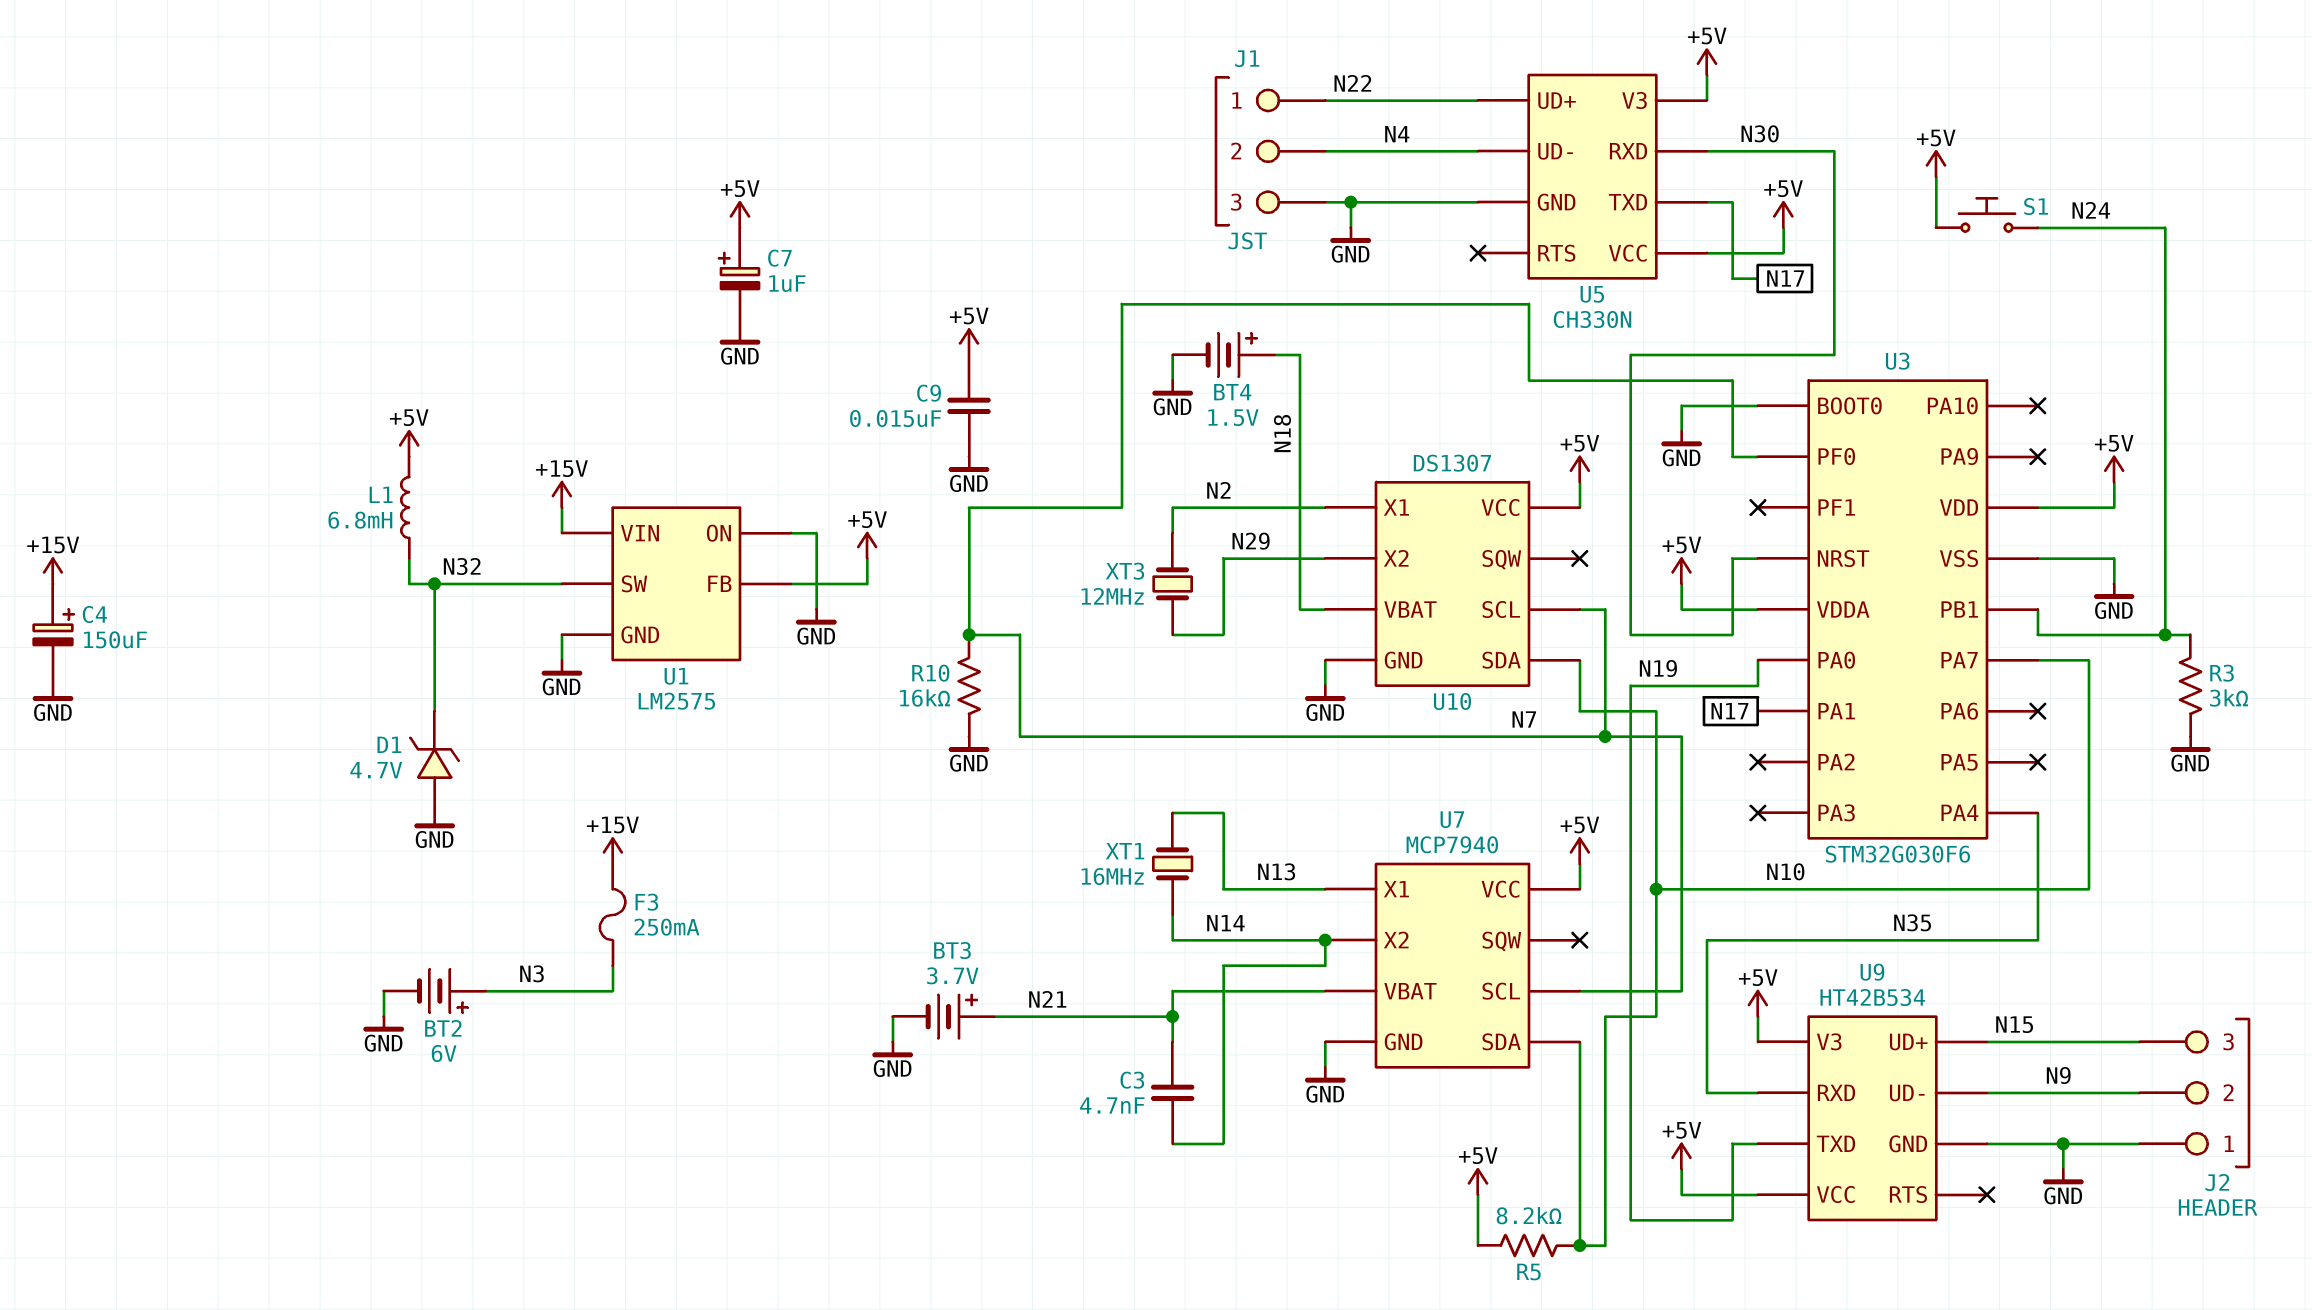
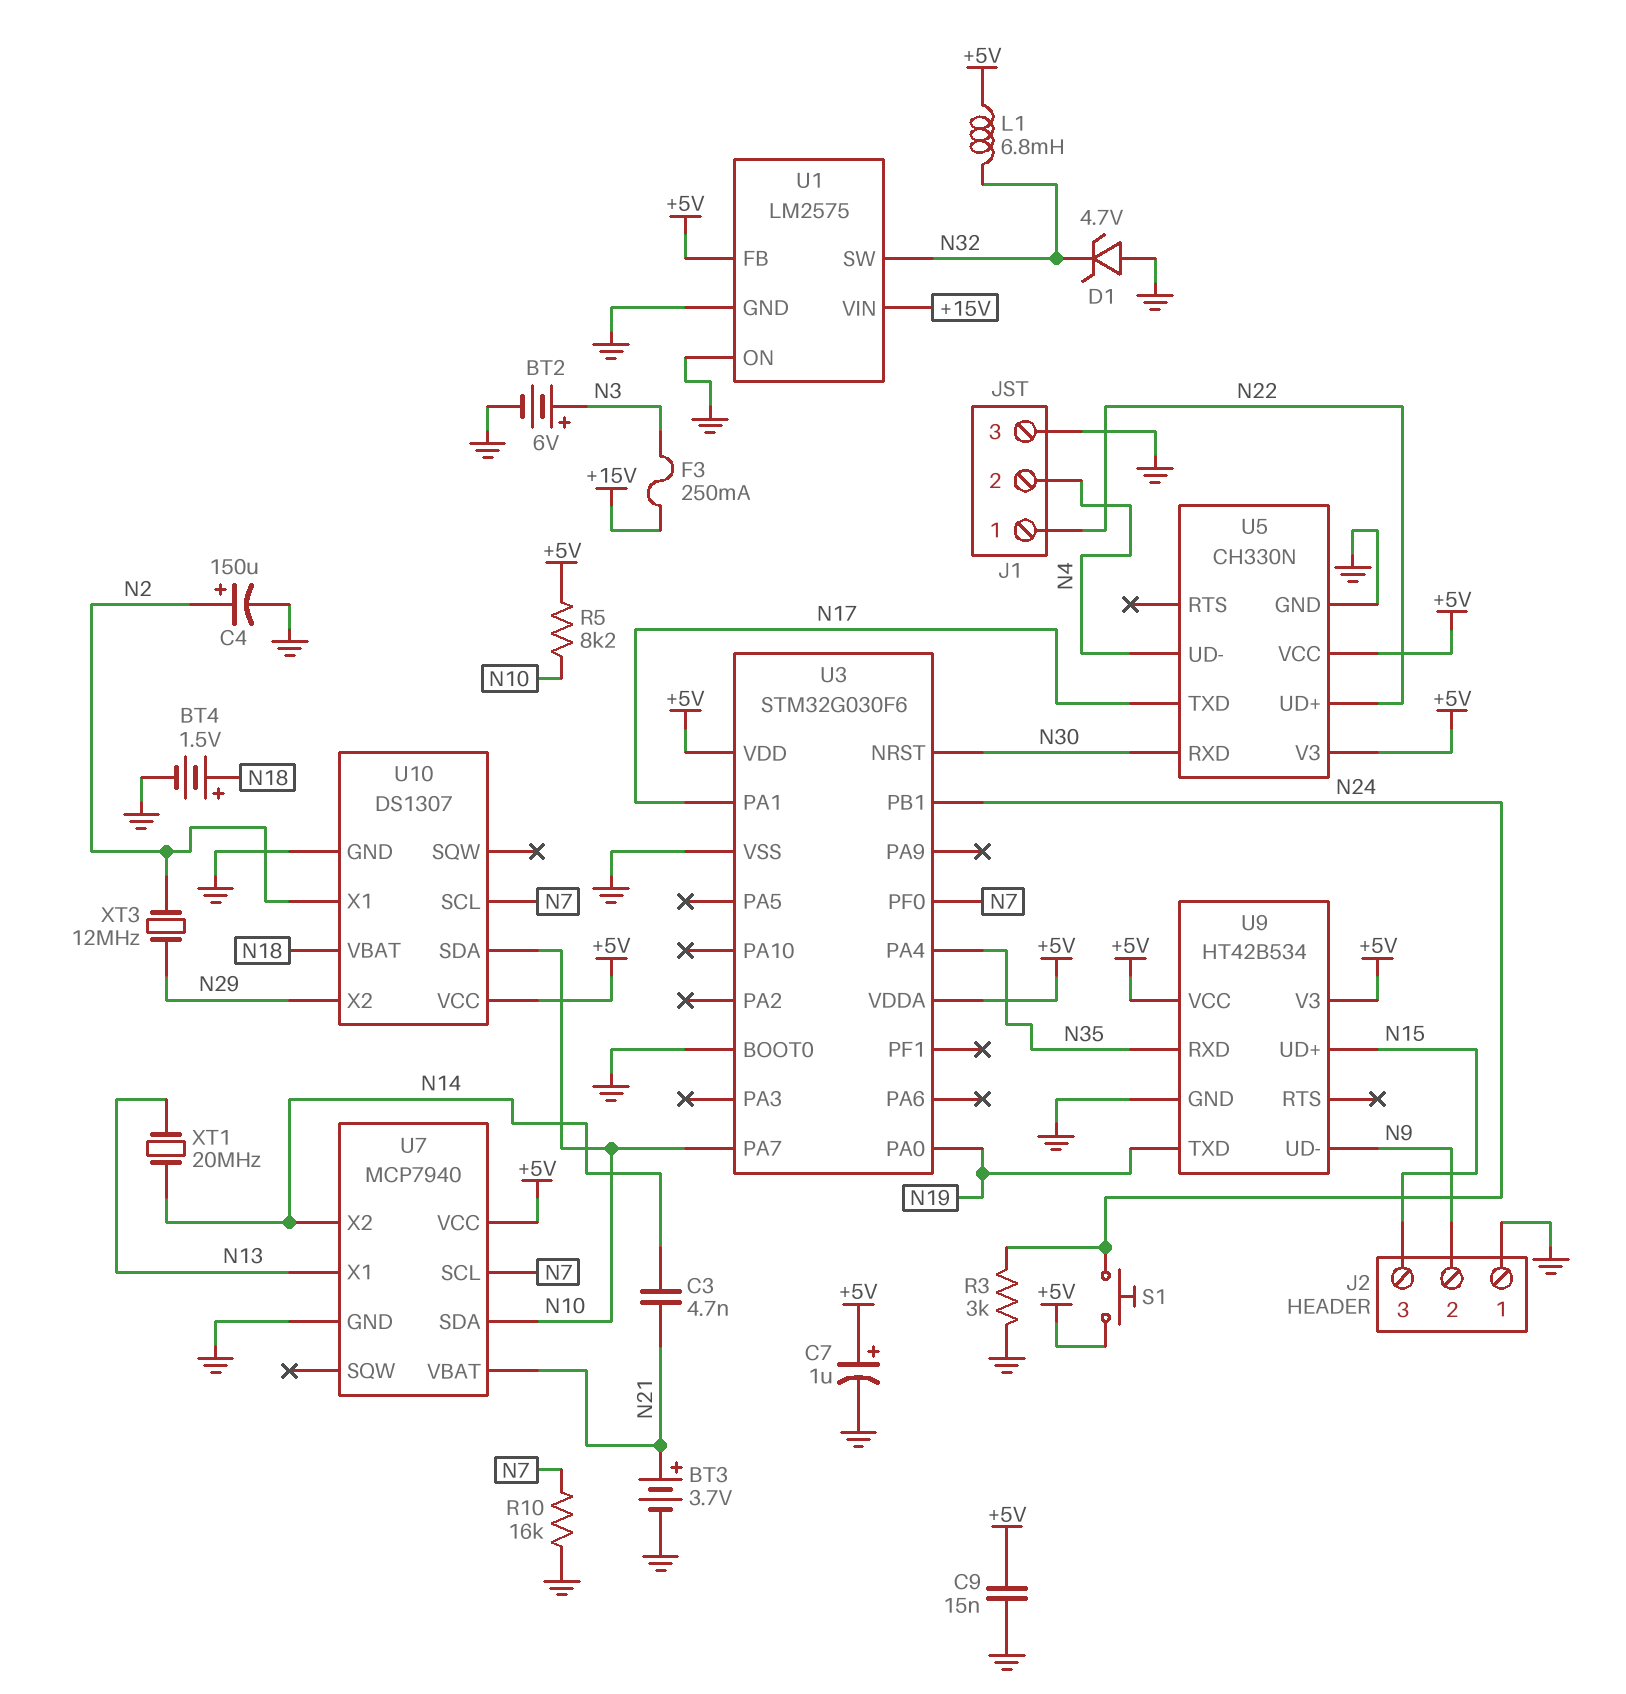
C4: 150uF (plus +15V, minus GND) -> 150uF (plus N2, minus GND)
XT1: 16MHz (N13, N14) -> 20MHz (N13, N14)

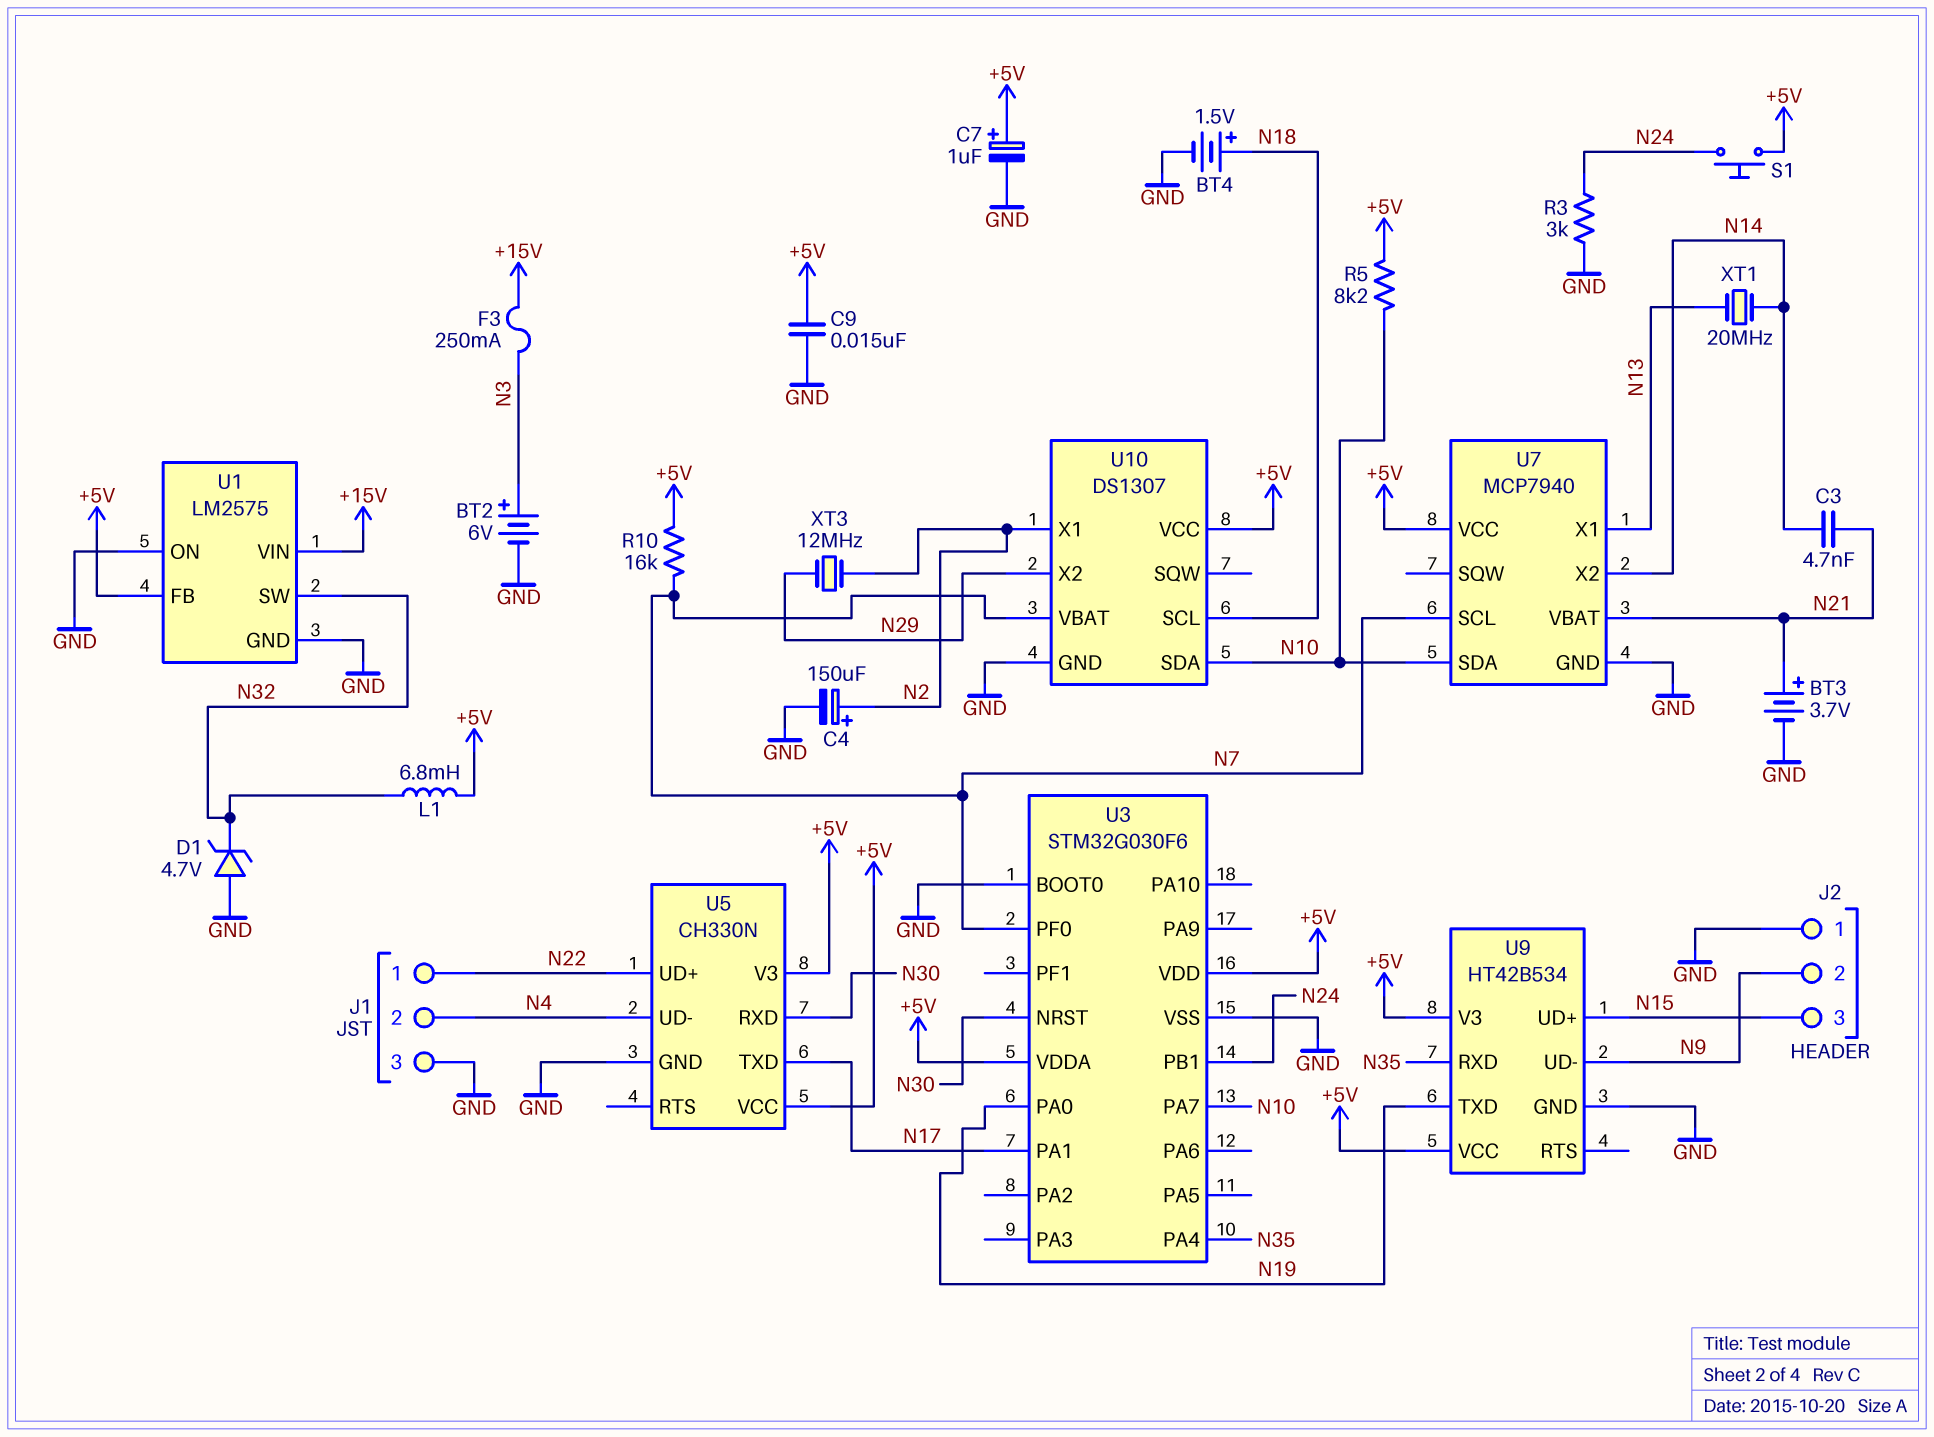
R10: 16k (GND, N7) -> 16k (+5V, N7)
U10 pin SCL: N7 -> N18
U10 pin VBAT: N18 -> N7

